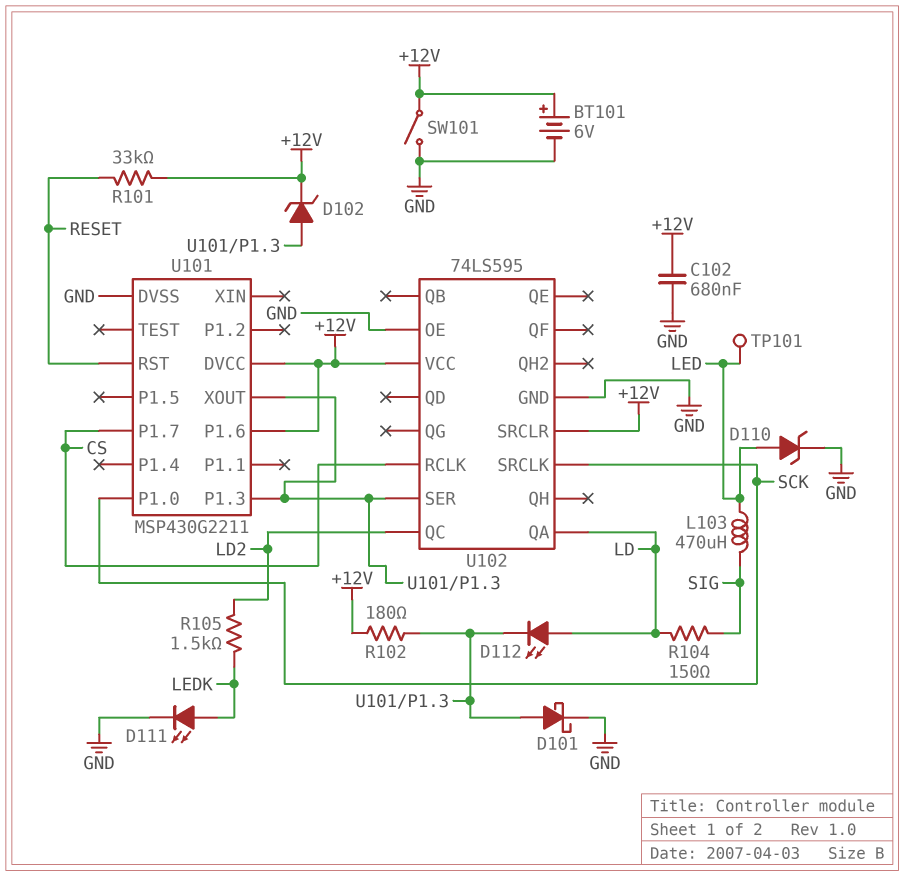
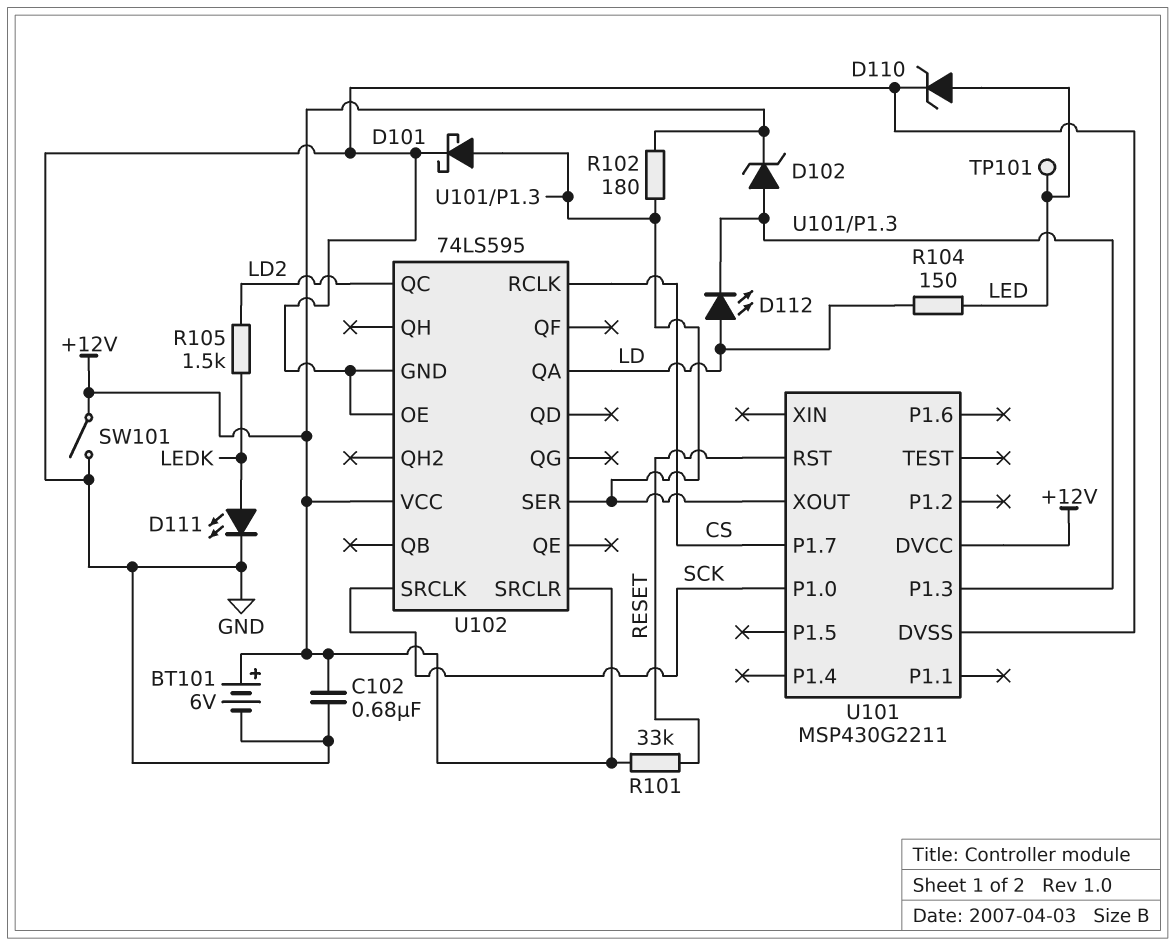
L103: 470uH (LED, SIG) -> none
R104: 150 (LD, SIG) -> 150 (LD, LED)
U101 pin P1.6: +12V -> none

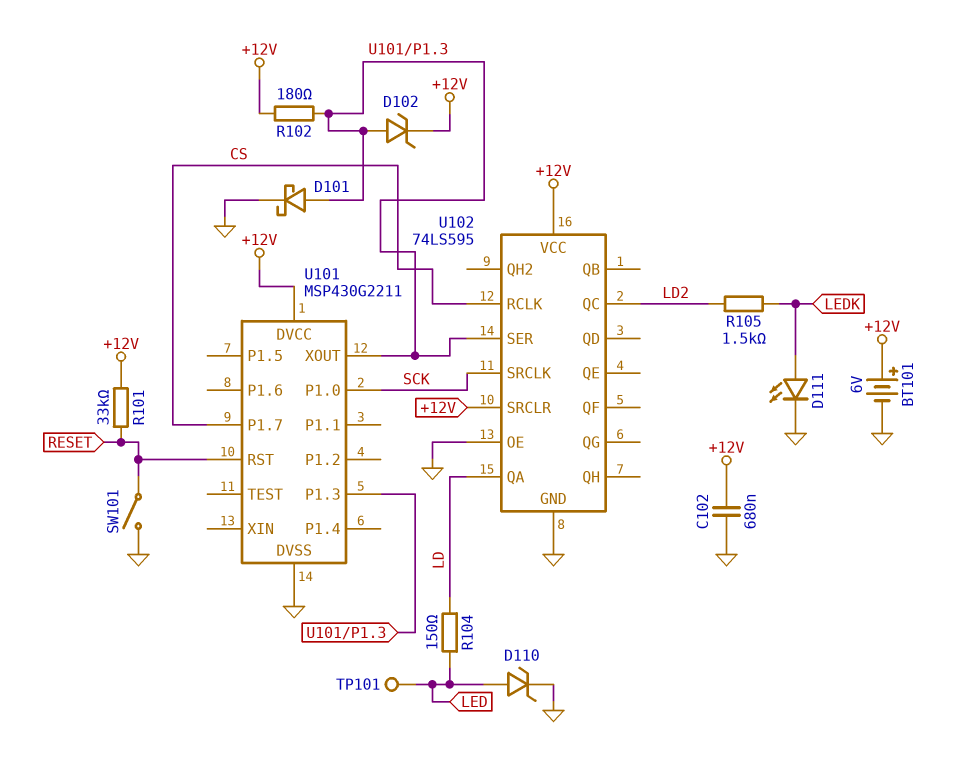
D112: LED (A LD, K U101/P1.3) -> none
SW101: switch (+12V, GND) -> switch (GND, RESET)

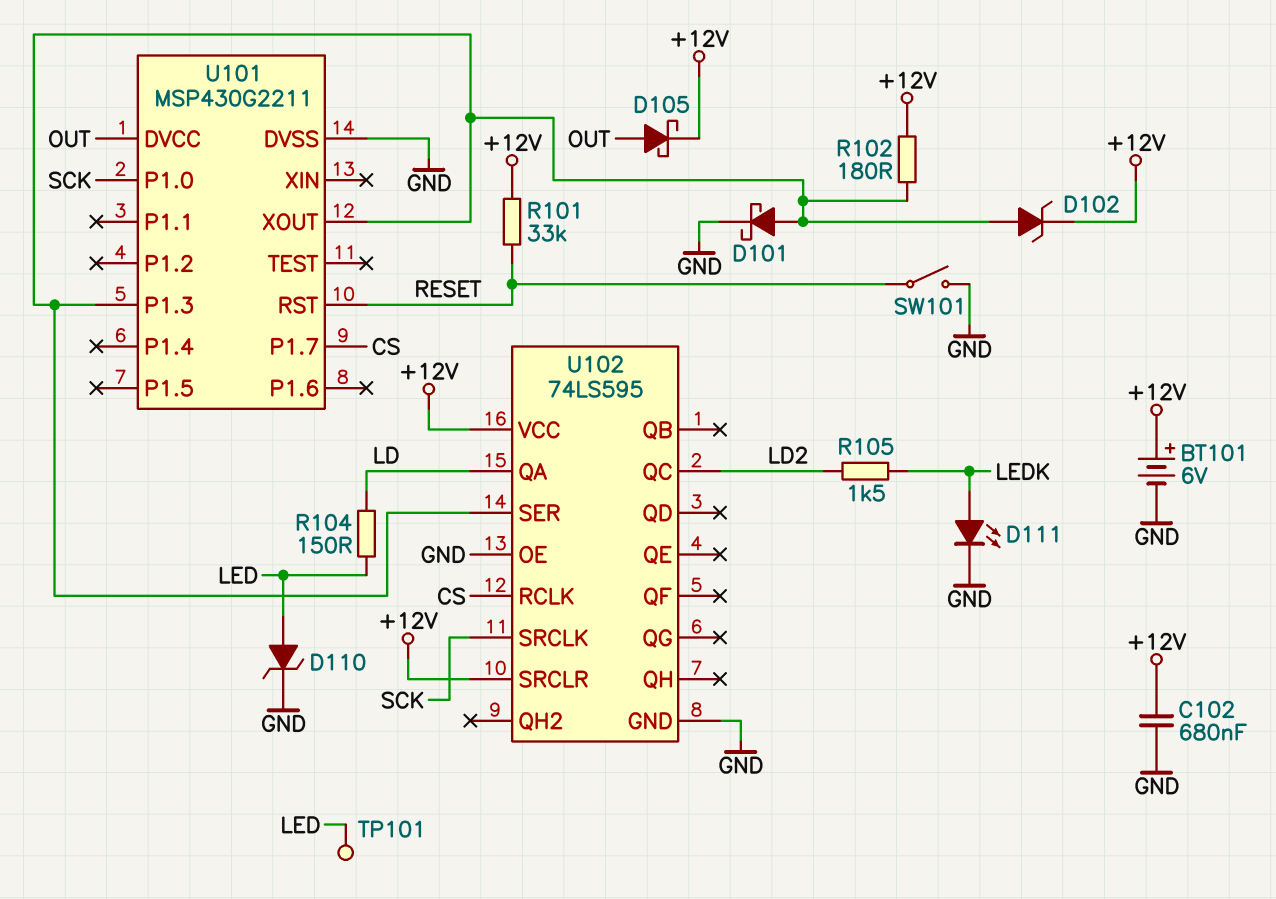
D105: none -> schottky (A OUT, K +12V)
U101 pin DVCC: +12V -> OUT

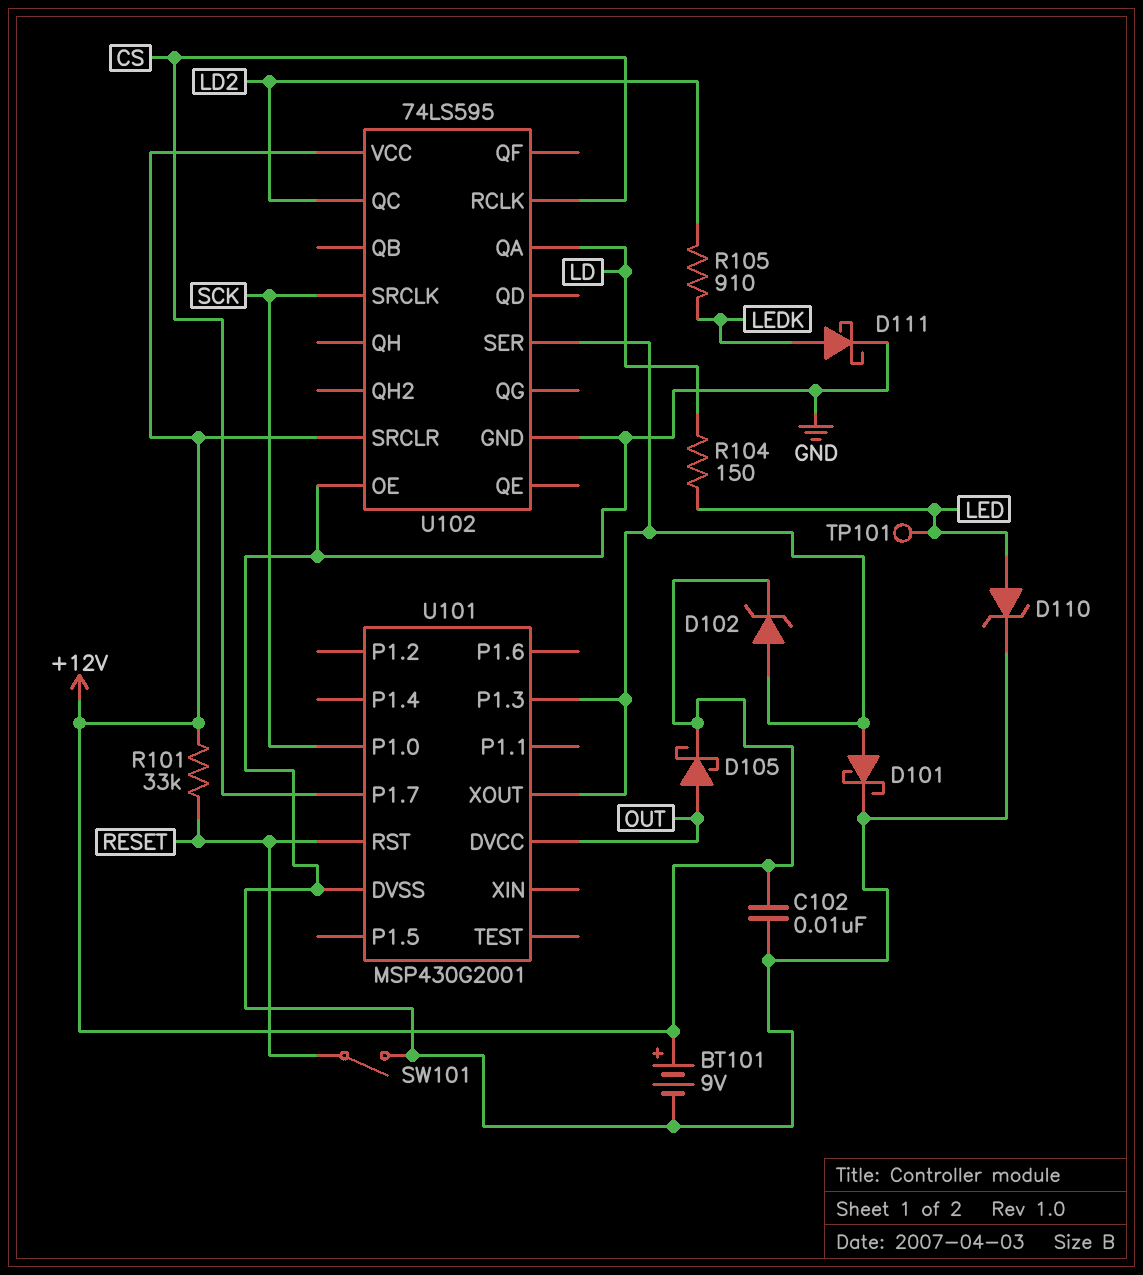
BT101: 6V (plus +12V, minus GND) -> 9V (plus +12V, minus GND)
C102: 680nF (+12V, GND) -> 10nF (+12V, GND)
D111: LED (A LEDK, K GND) -> schottky (A LEDK, K GND)
R102: 180 (+12V, U101/P1.3) -> none
R105: 1.5k (LD2, LEDK) -> 910 (LD2, LEDK)
U101: MSP430G2211 -> MSP430G2001

